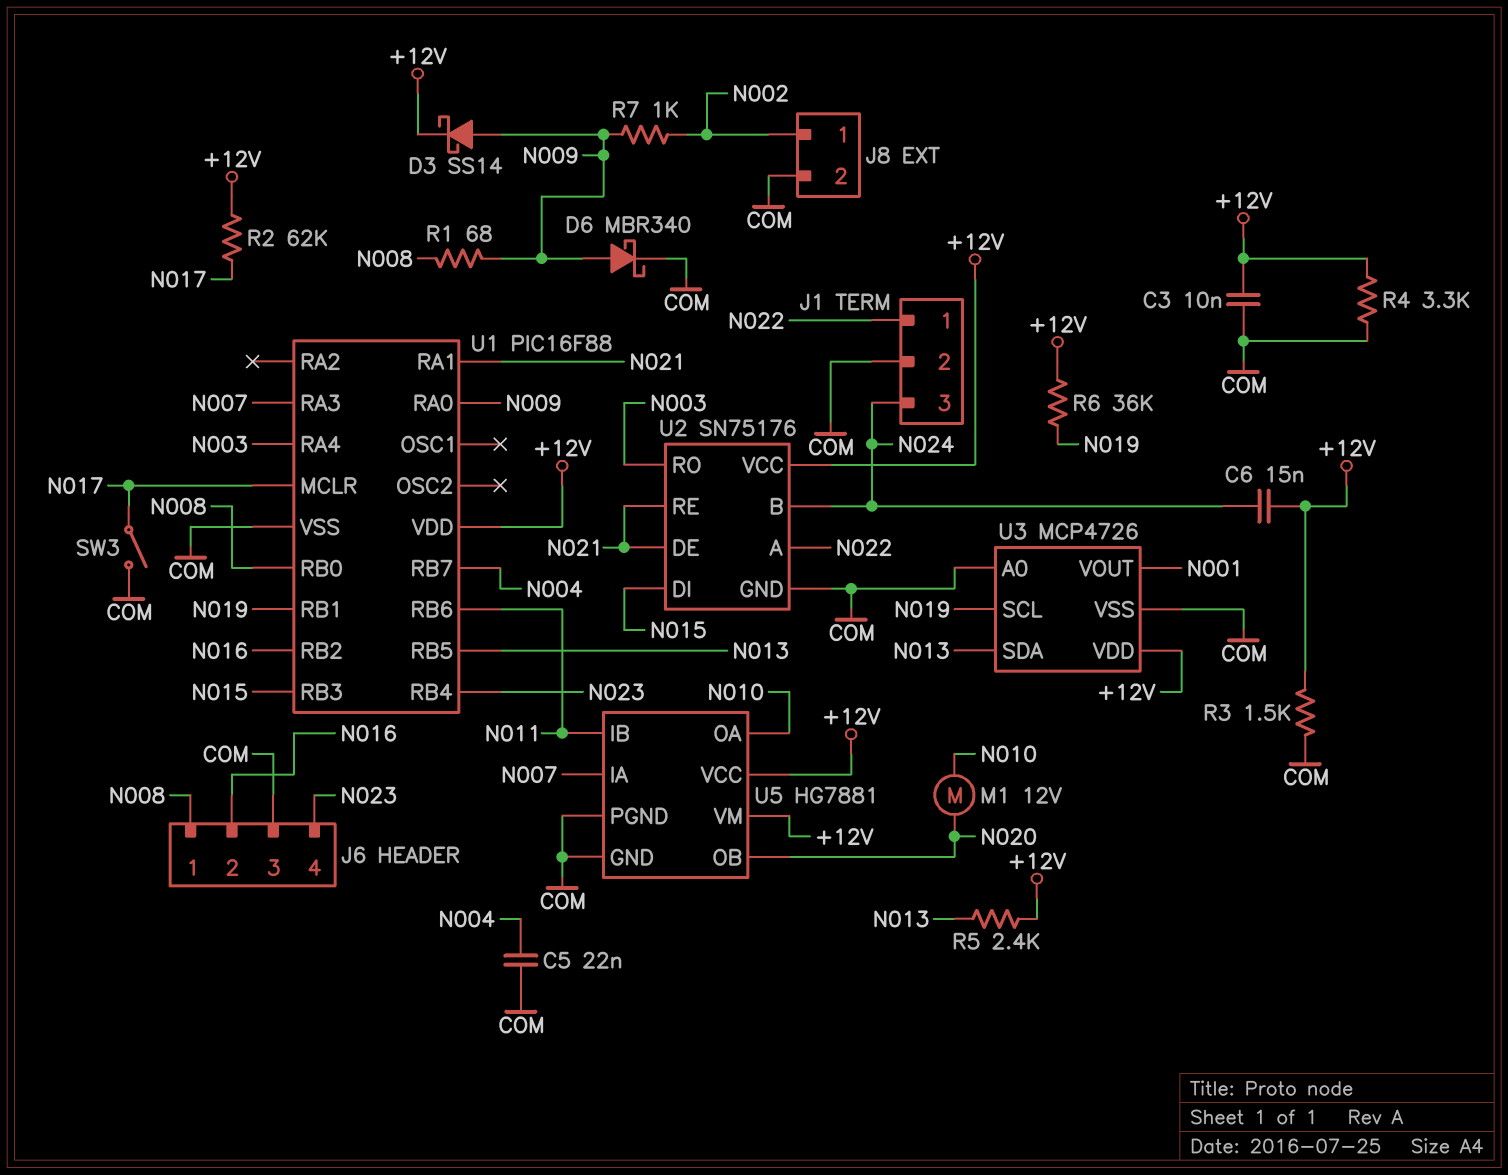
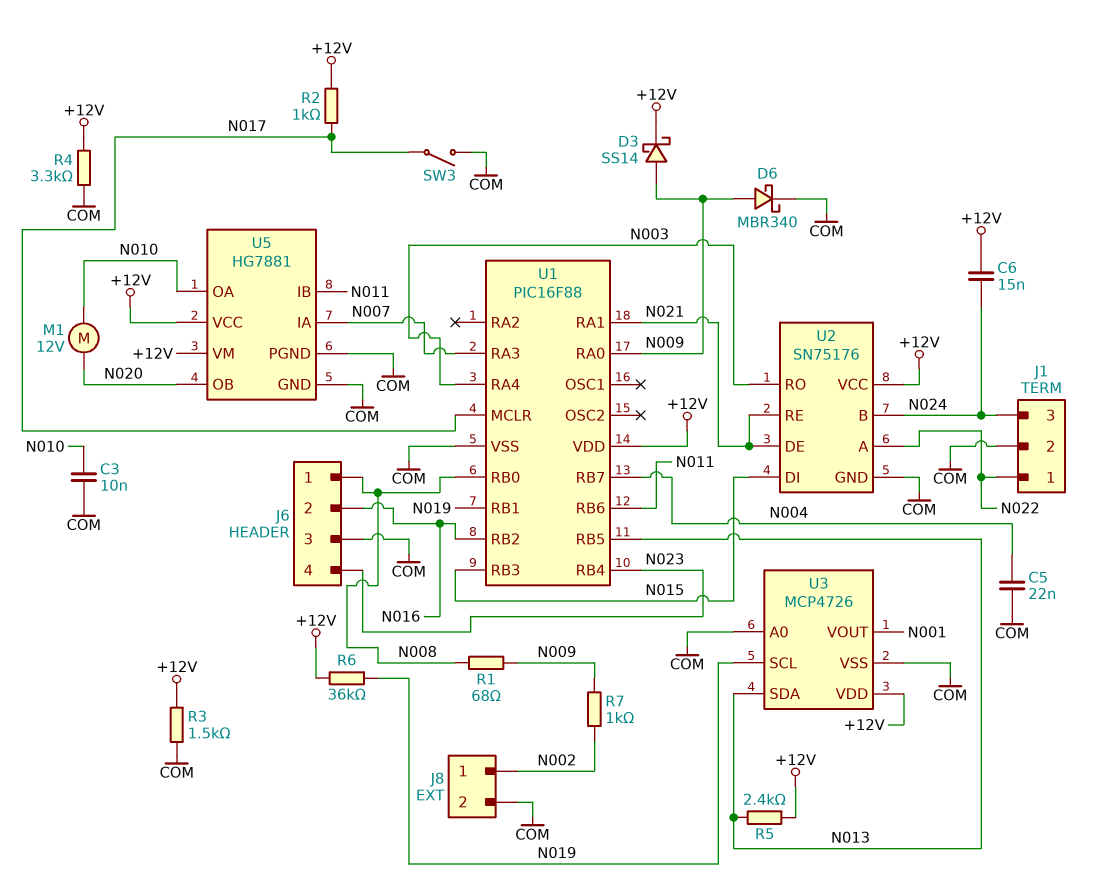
C3: 10nF (+12V, COM) -> 10nF (COM, N010)
R2: 62k (+12V, N017) -> 1k (+12V, N017)

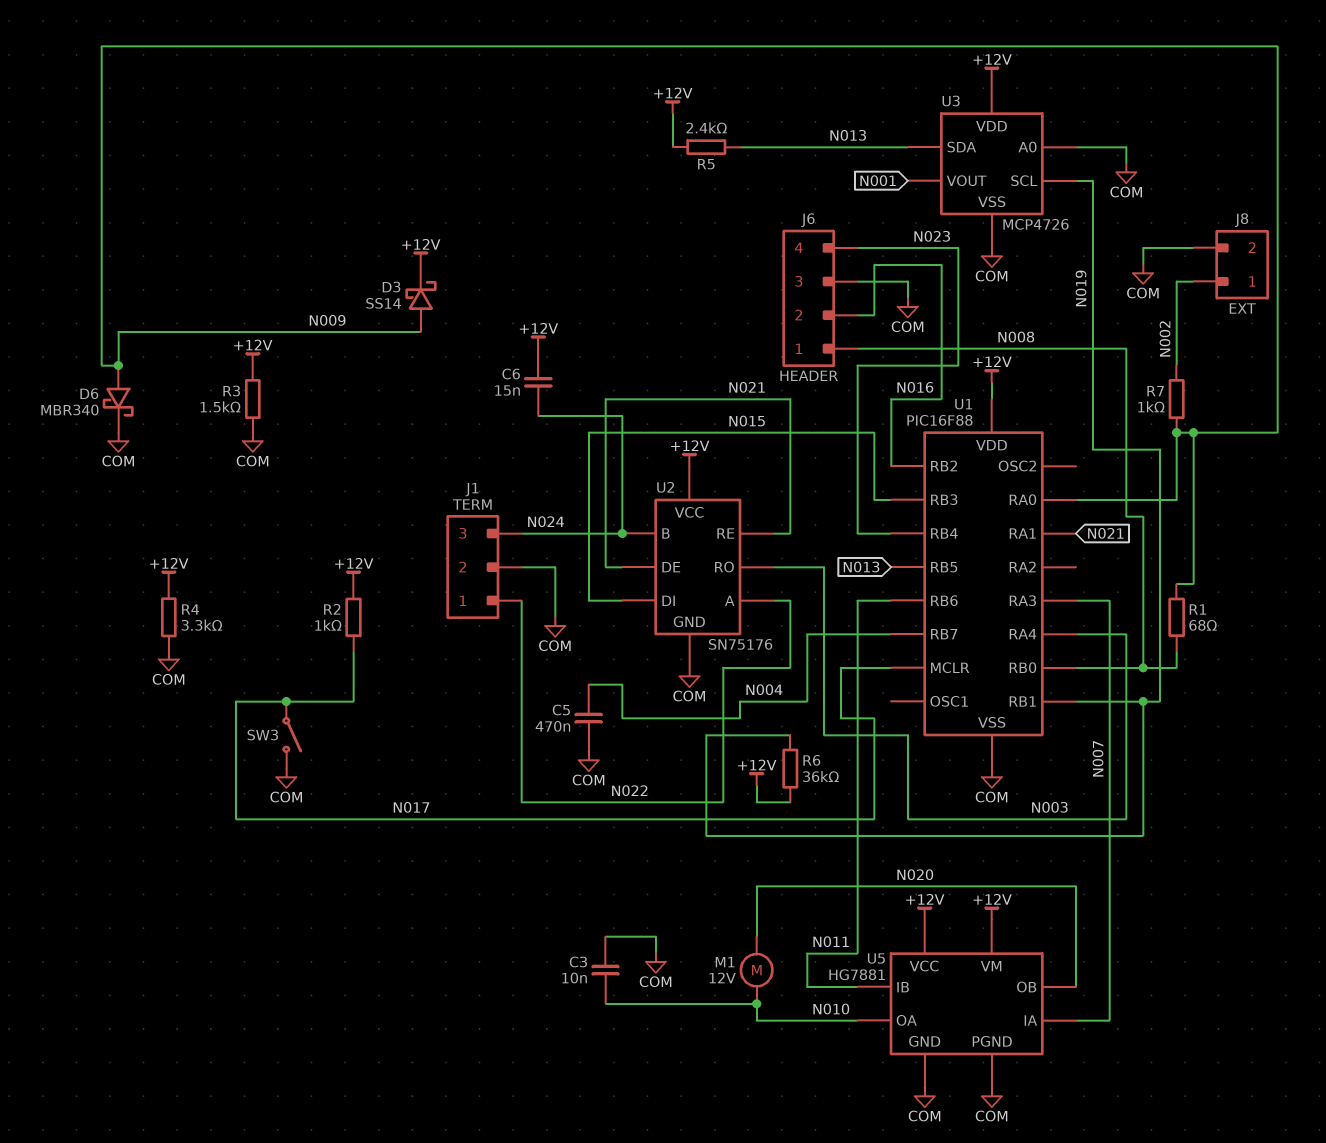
C5: 22nF (COM, N004) -> 470nF (COM, N004)

